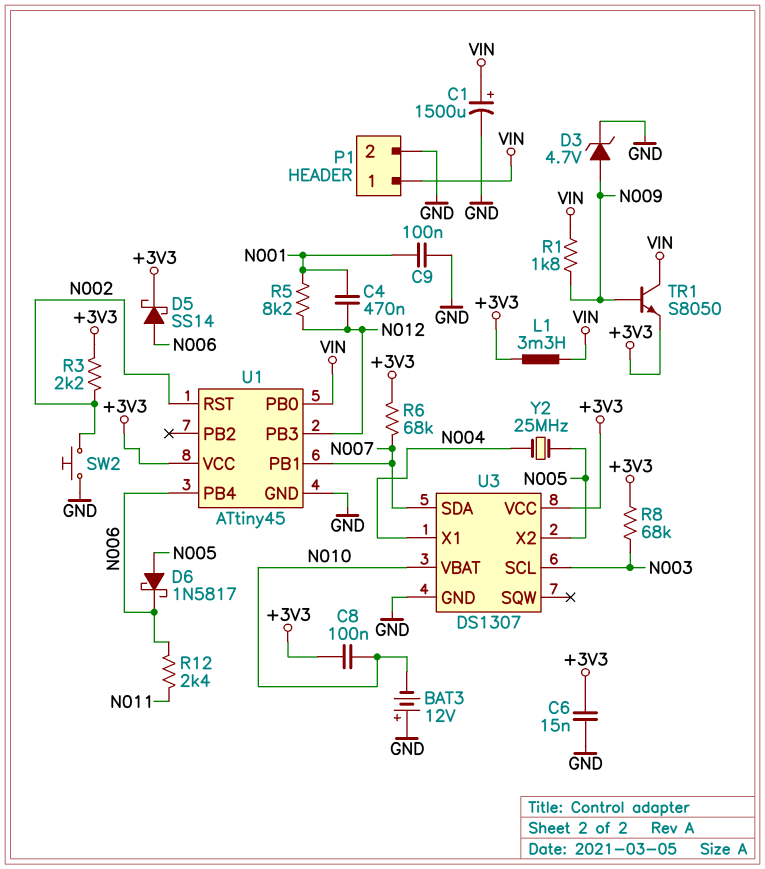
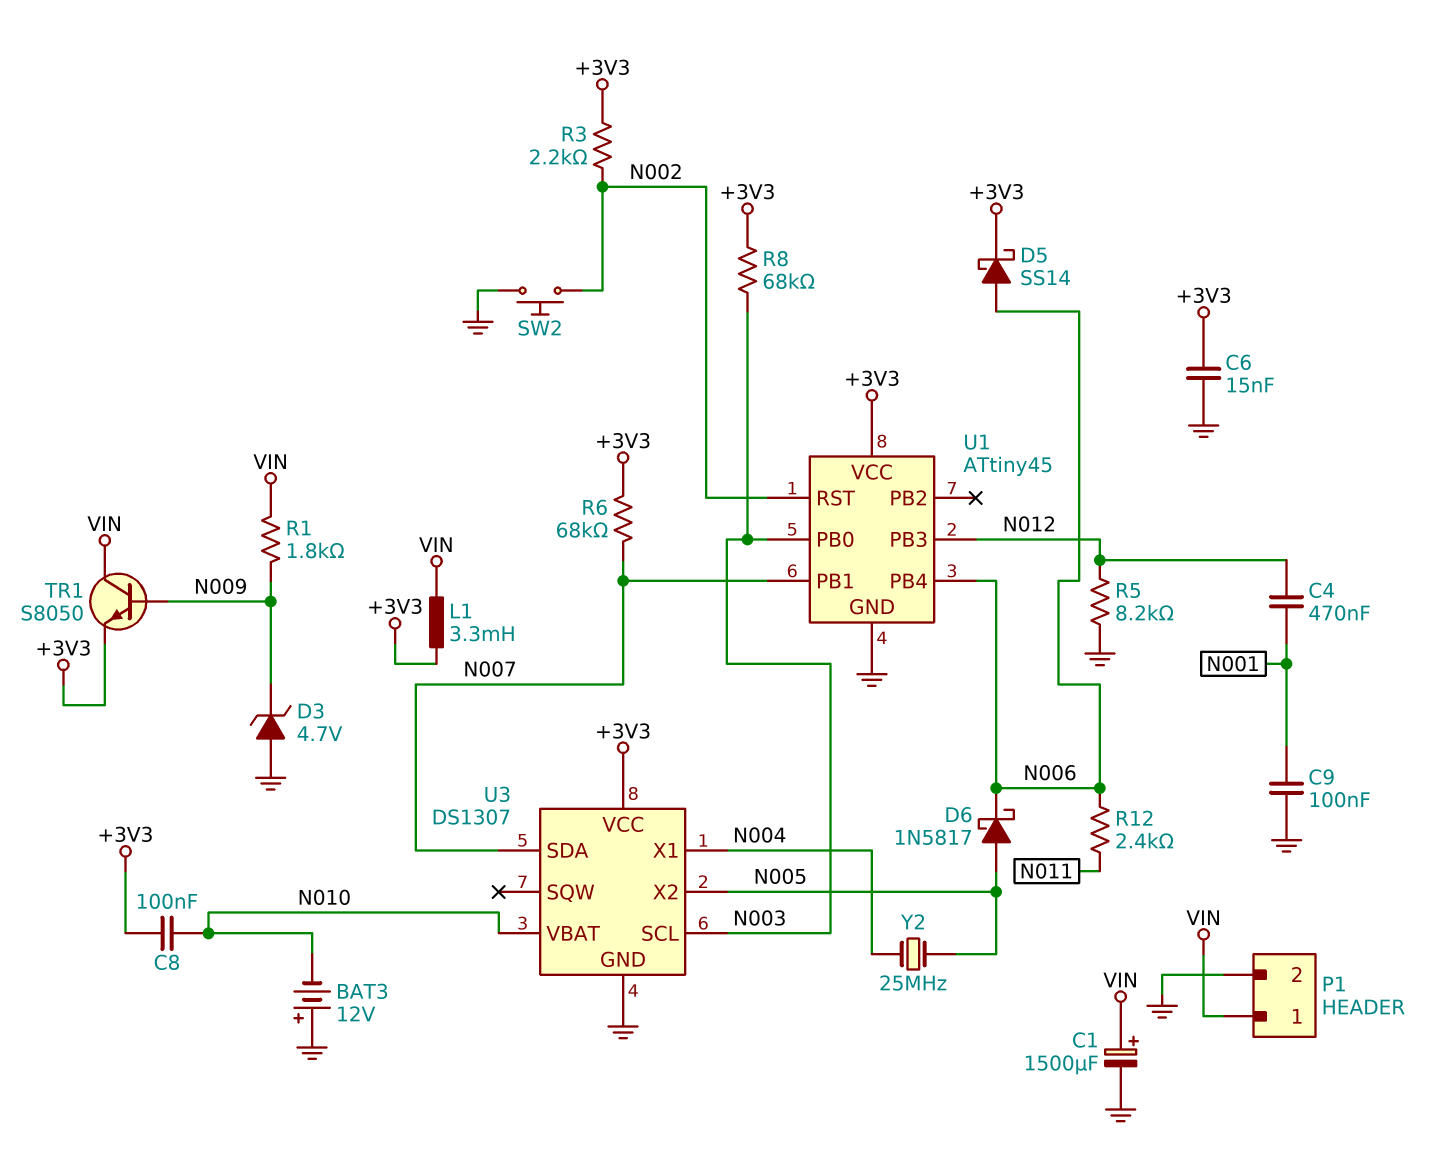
D3: zener 4.7V (A N009, K GND) -> zener 4.7V (A GND, K N009)
R5: 8.2k (N001, N012) -> 8.2k (GND, N012)
U1 pin PB0: VIN -> N003

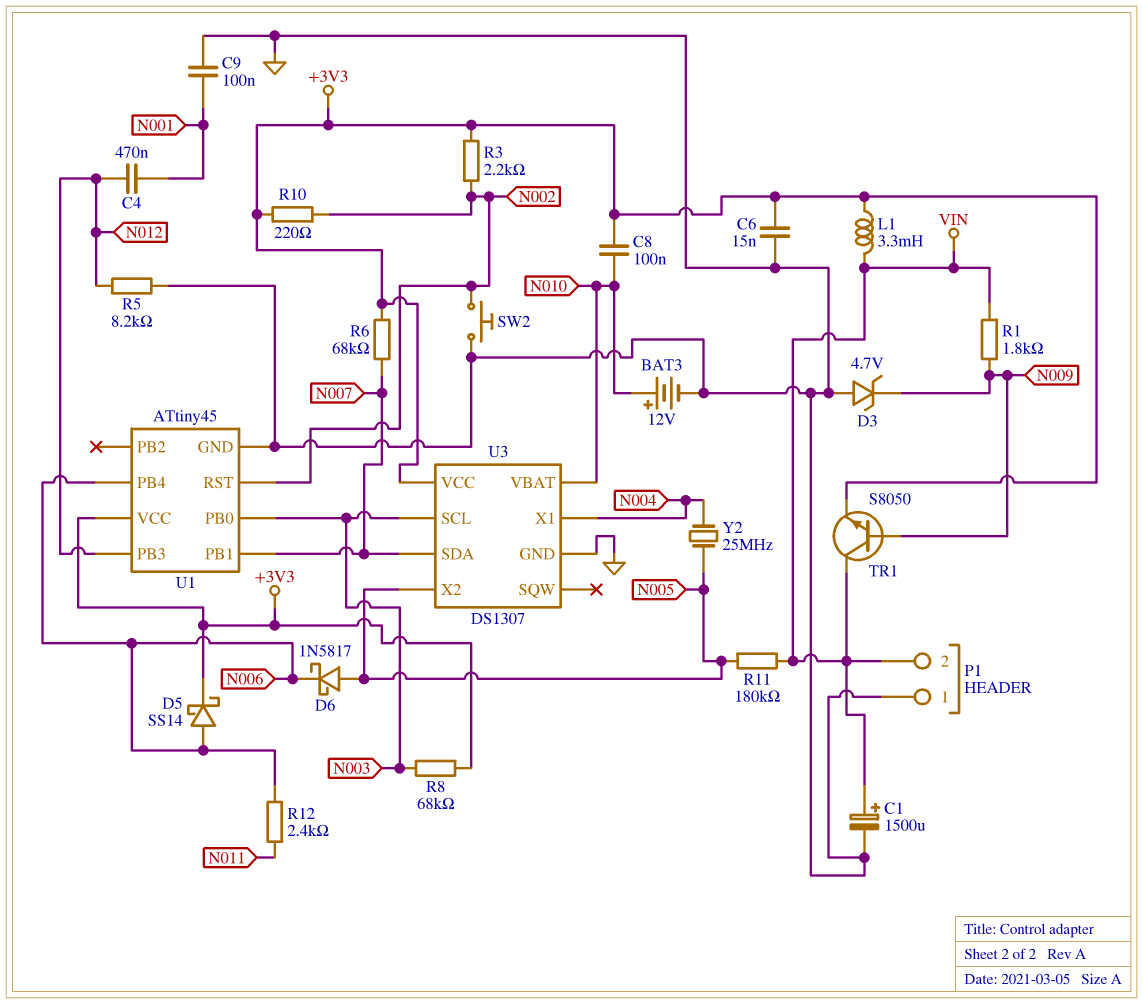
BAT3: 12V (plus GND, minus N010) -> 12V (plus N010, minus GND)
P1 pin 1: VIN -> GND
P1 pin 2: GND -> VIN
R10: none -> 220 (+3V3, N002)
R11: none -> 180k (N005, VIN)

